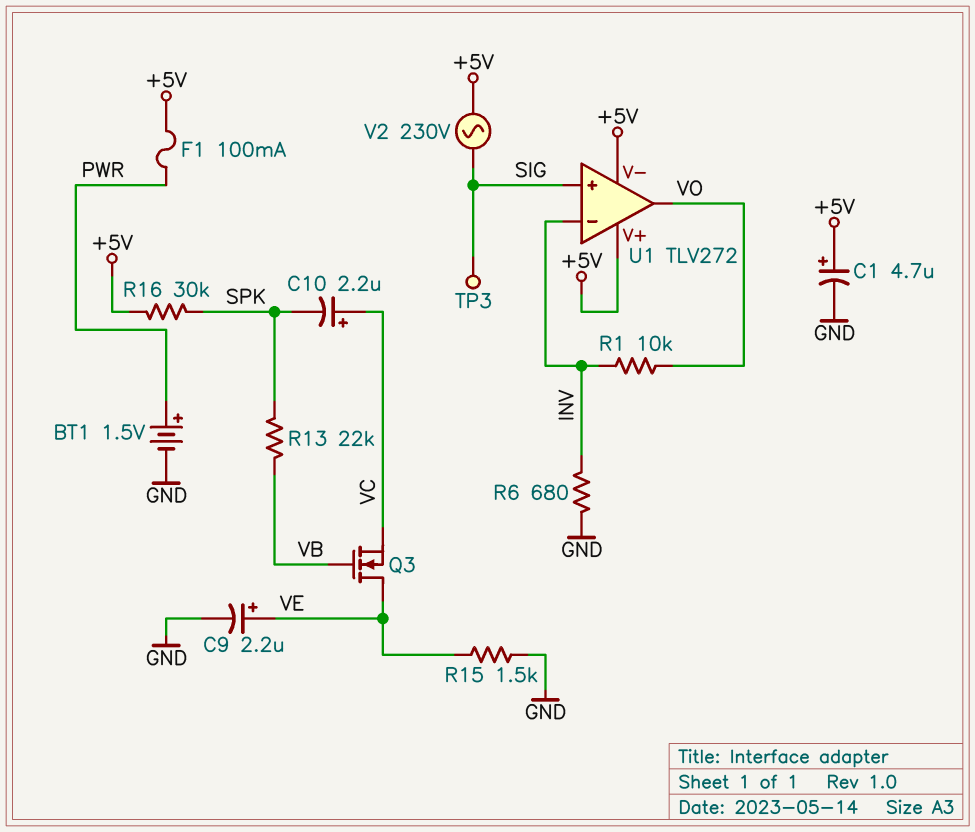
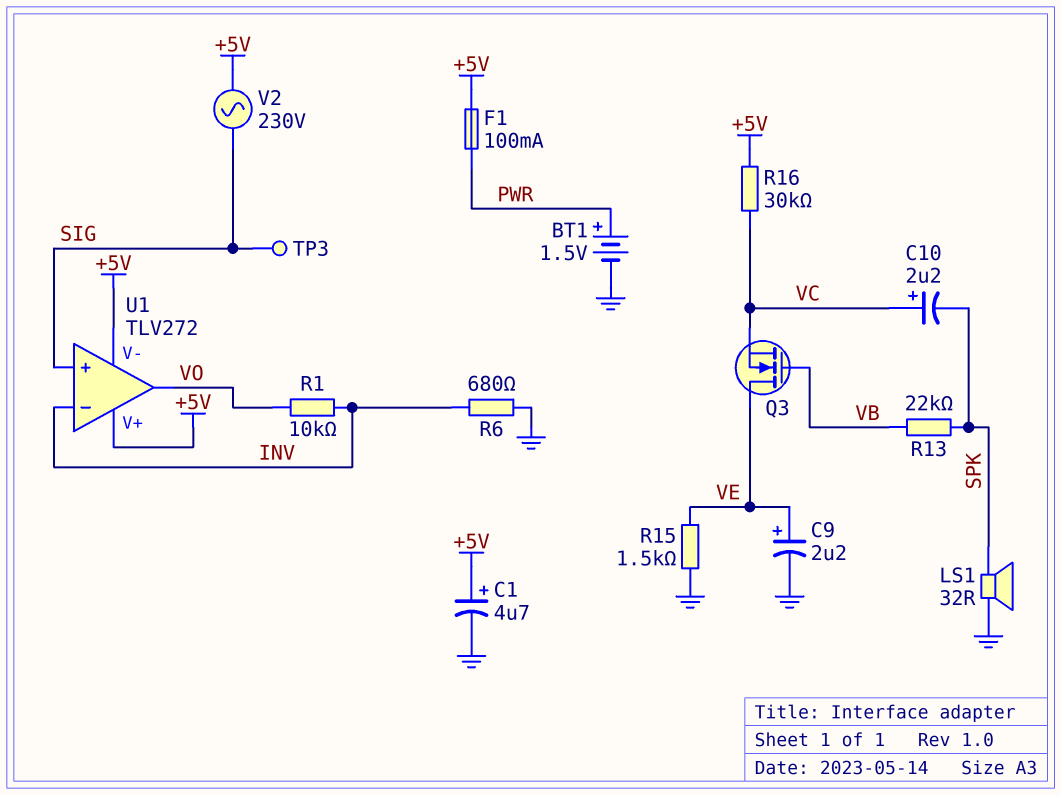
LS1: none -> speaker 32R (GND, SPK)
R16: 30k (+5V, SPK) -> 30k (+5V, VC)

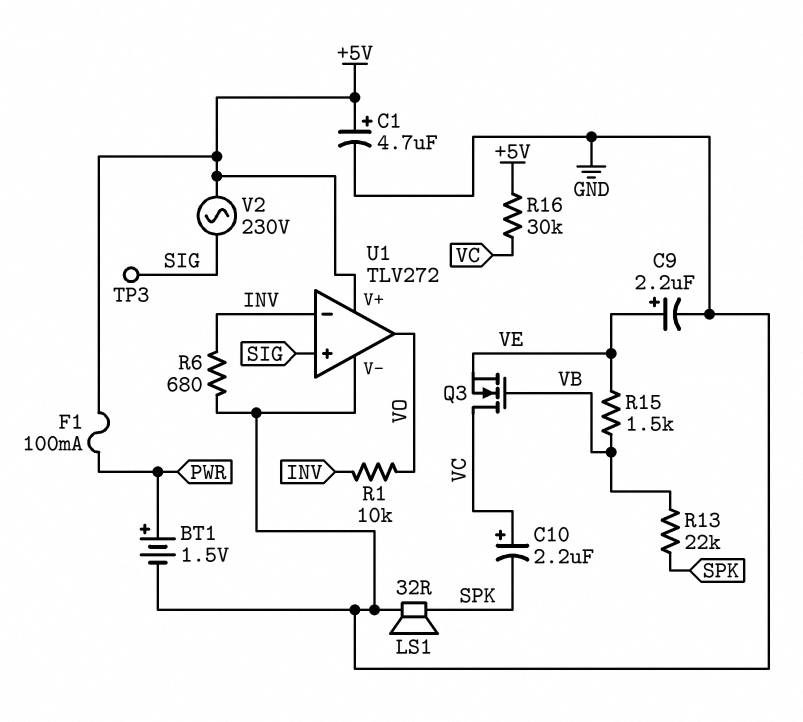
Q3: NMOS (G VB, D VE, S VC) -> NMOS (G VB, D VC, S VE)
R15: 1.5k (GND, VE) -> 1.5k (VB, VE)
U1 pin V-: +5V -> GND

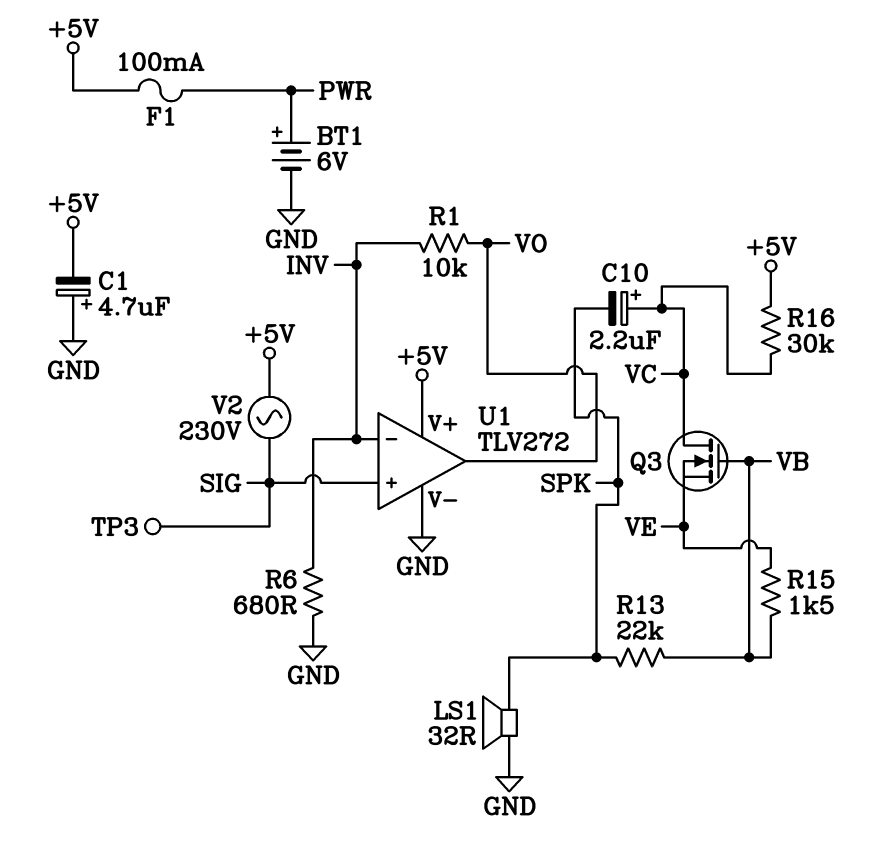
BT1: 1.5V (plus PWR, minus GND) -> 6V (plus PWR, minus GND)
C1: 4.7uF (plus +5V, minus GND) -> 4.7uF (plus GND, minus +5V)
C9: 2.2uF (plus VE, minus GND) -> none

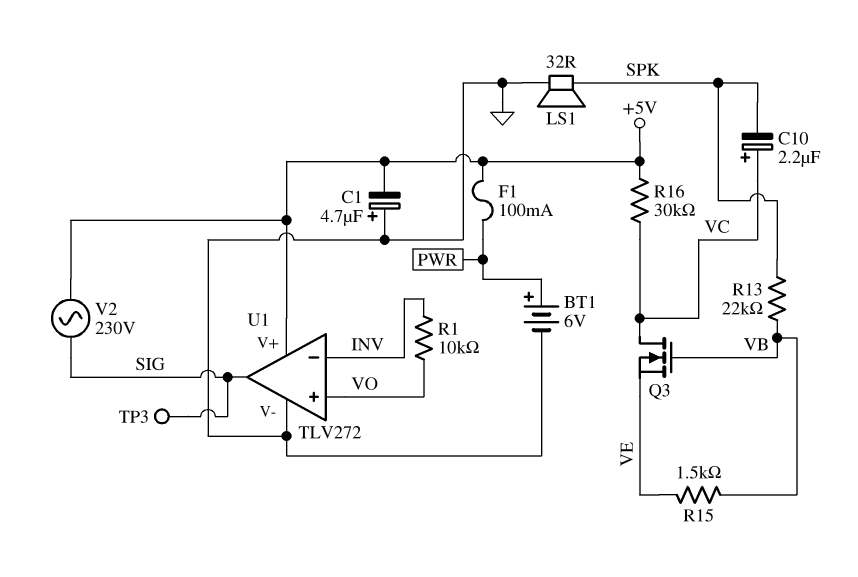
R6: 680 (GND, INV) -> none
U1 pin in+: SIG -> VO
U1 pin out: VO -> SIG

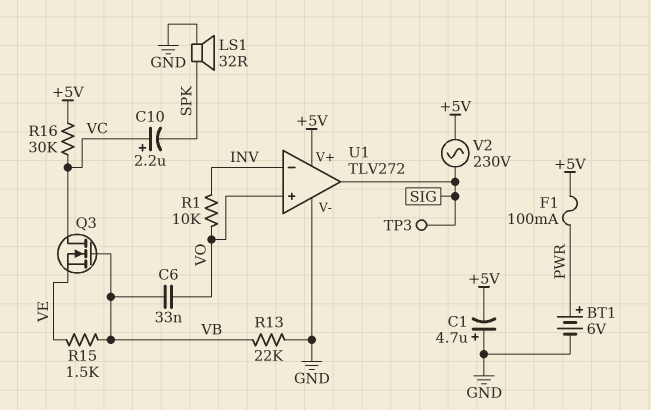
C6: none -> 33nF (VB, VO)
R13: 22k (SPK, VB) -> 22k (GND, VB)

